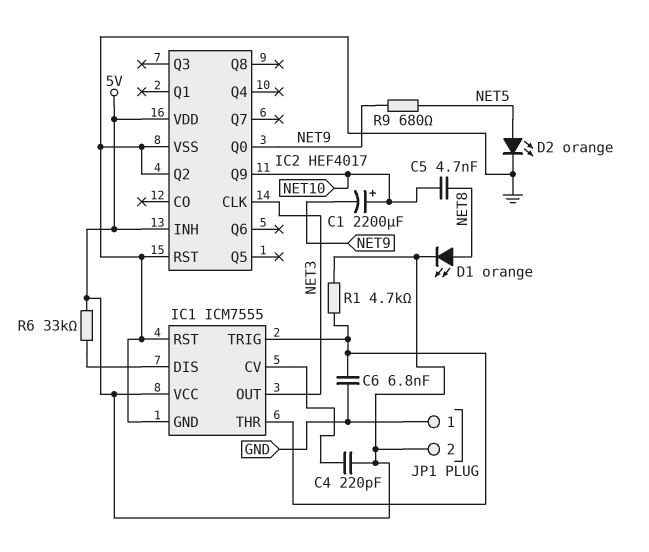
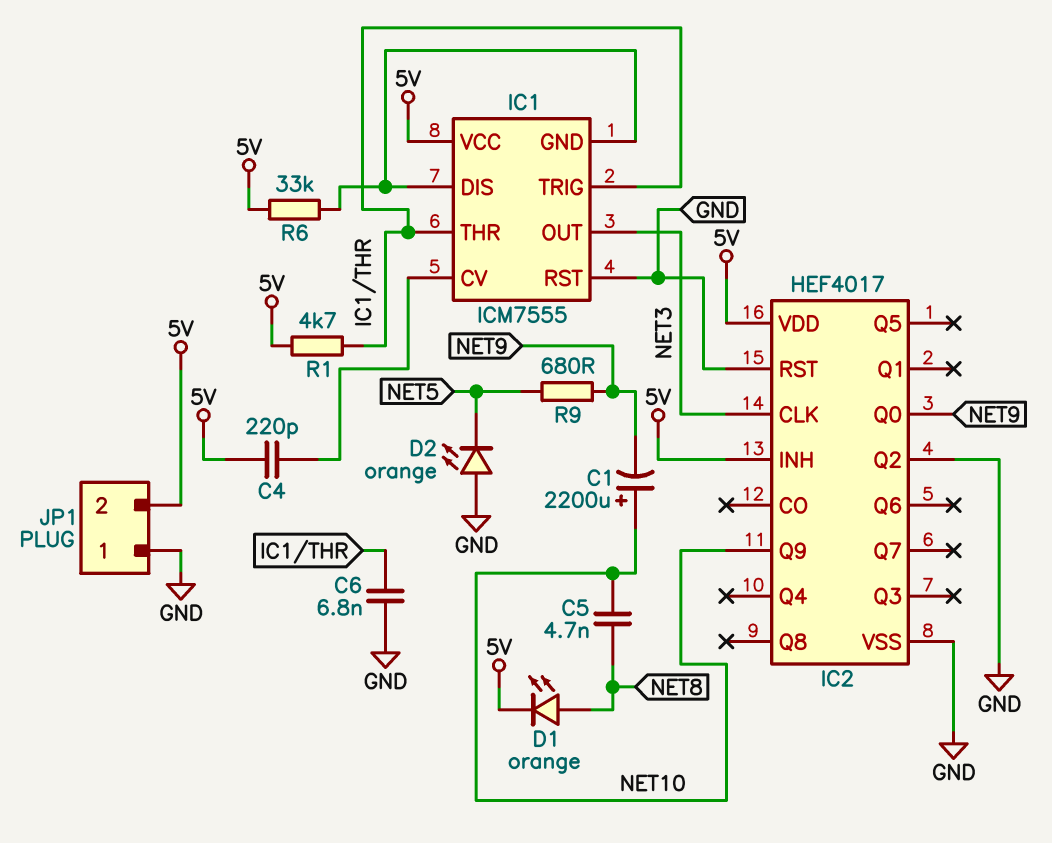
D2: LED orange (A NET5, K GND) -> LED orange (A GND, K NET5)
IC1 pin GND: GND -> IC1/DIS

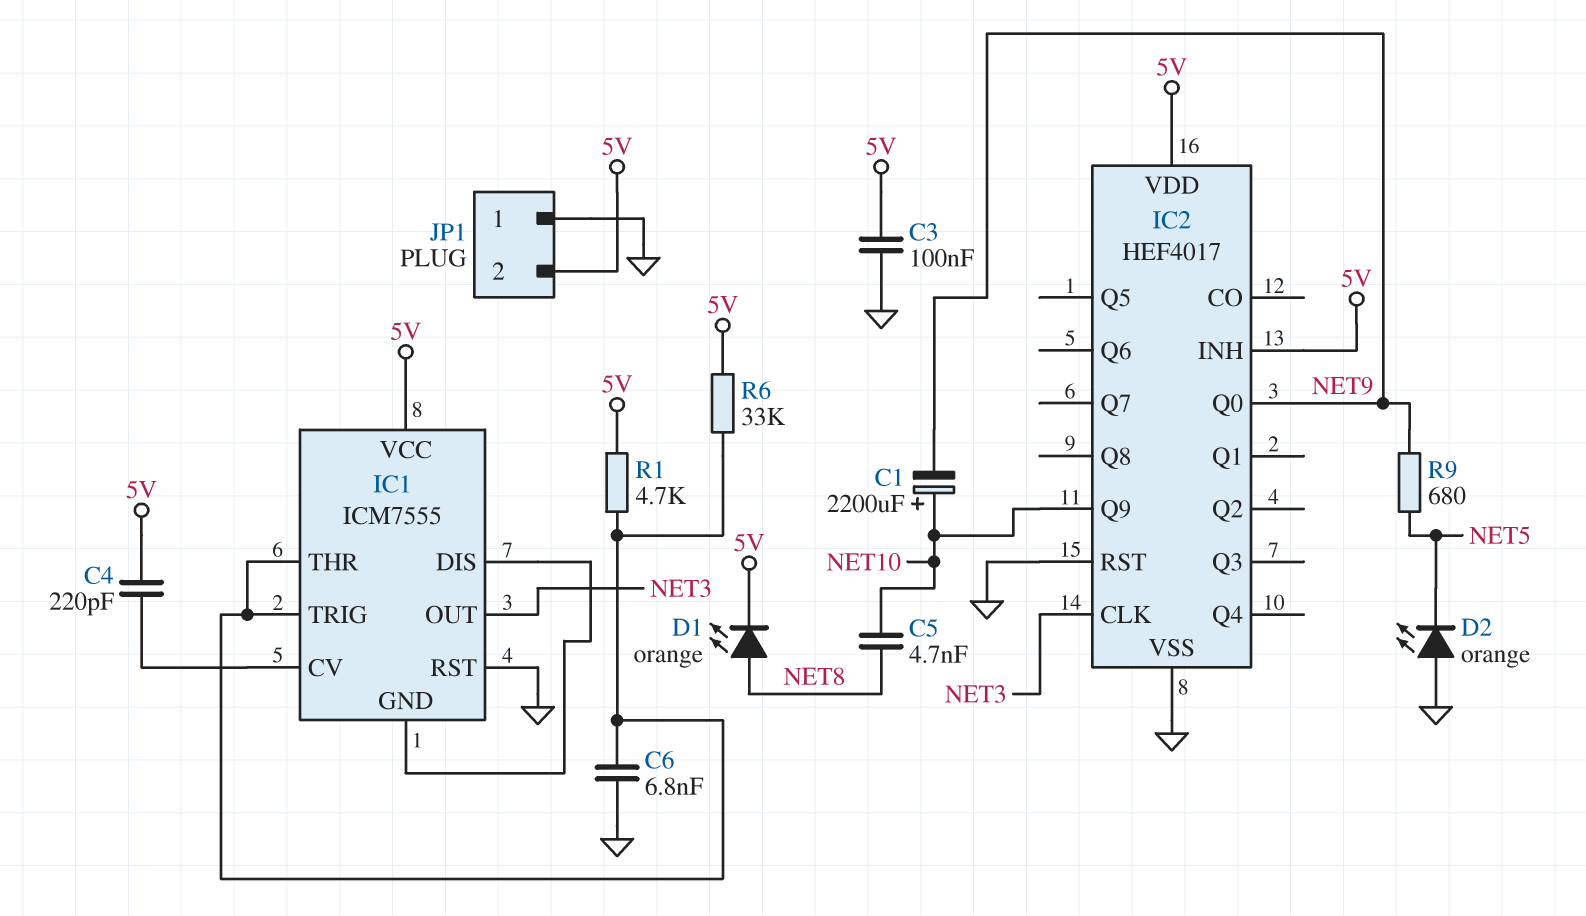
C3: none -> 100nF (5V, GND)
IC2 pin Q2: GND -> none
R6: 33k (5V, IC1/DIS) -> 33k (5V, IC1/THR)

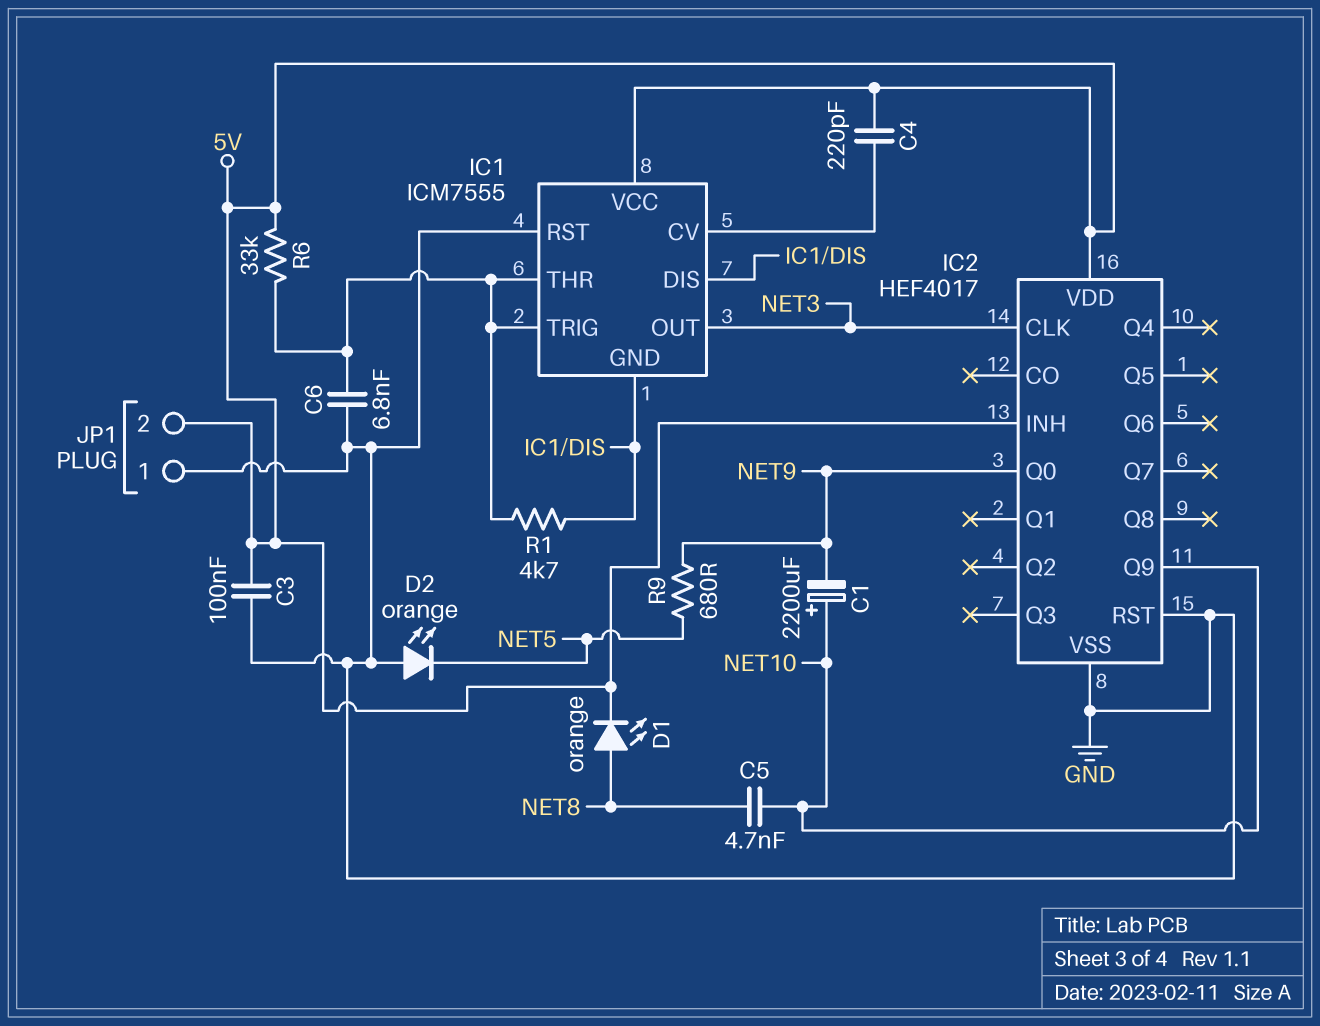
R1: 4.7k (5V, IC1/THR) -> 4.7k (IC1/DIS, IC1/THR)

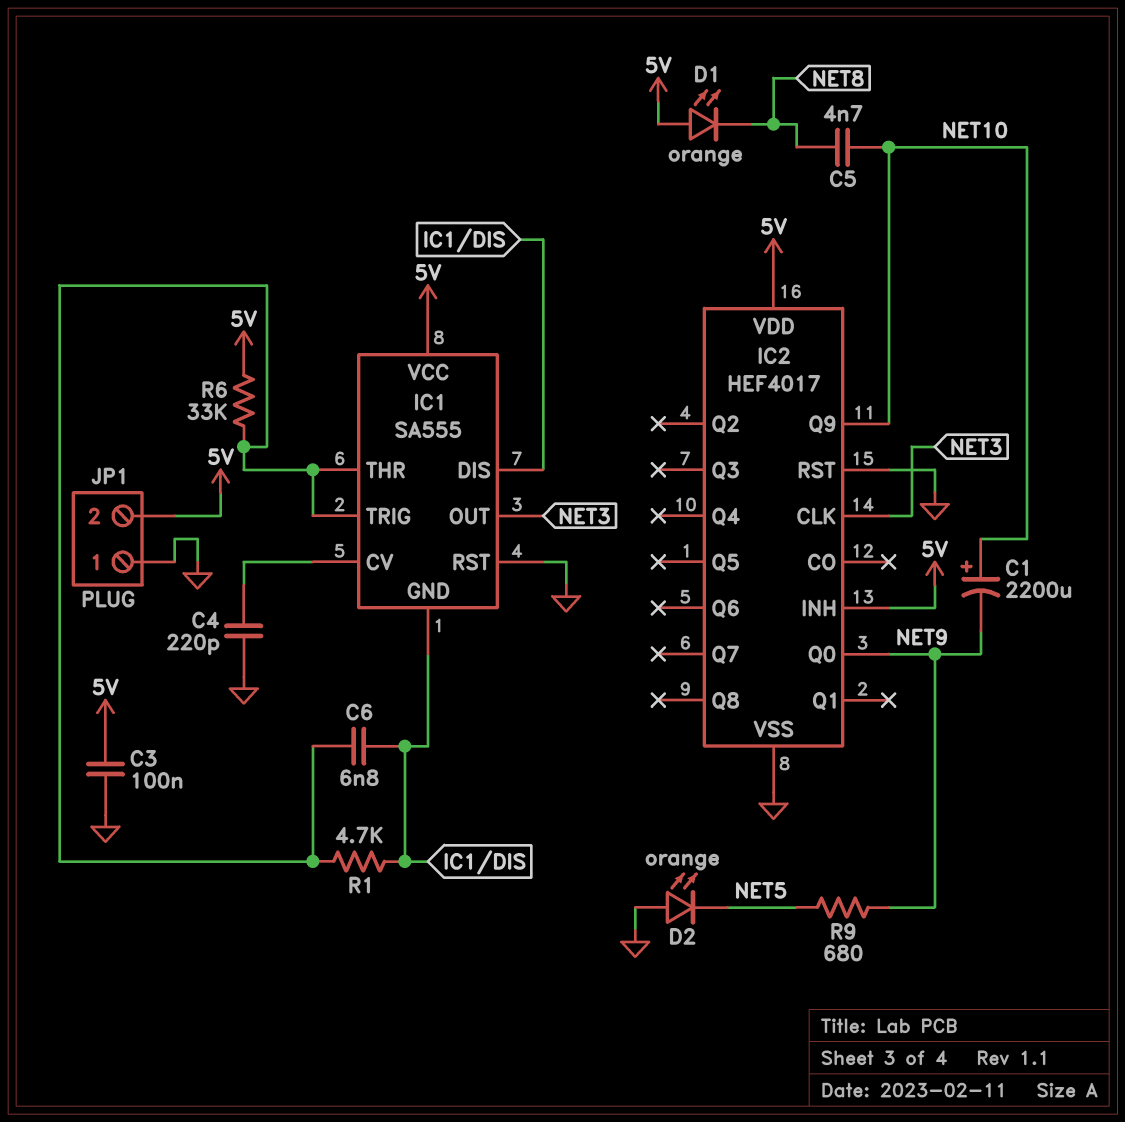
C4: 220pF (5V, IC1/CV) -> 220pF (GND, IC1/CV)
C6: 6.8nF (GND, IC1/THR) -> 6.8nF (IC1/DIS, IC1/THR)
D1: LED orange (A NET8, K 5V) -> LED orange (A 5V, K NET8)
IC1: ICM7555 -> SA555

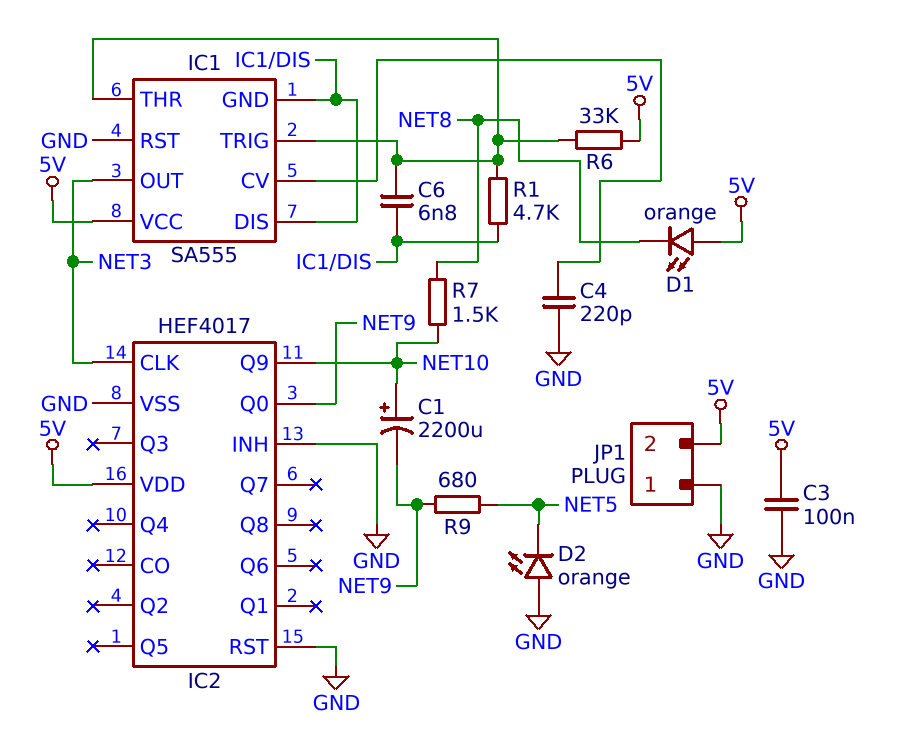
C5: 4.7nF (NET8, NET10) -> none
IC2 pin INH: 5V -> GND
R7: none -> 1.5k (NET8, NET10)

